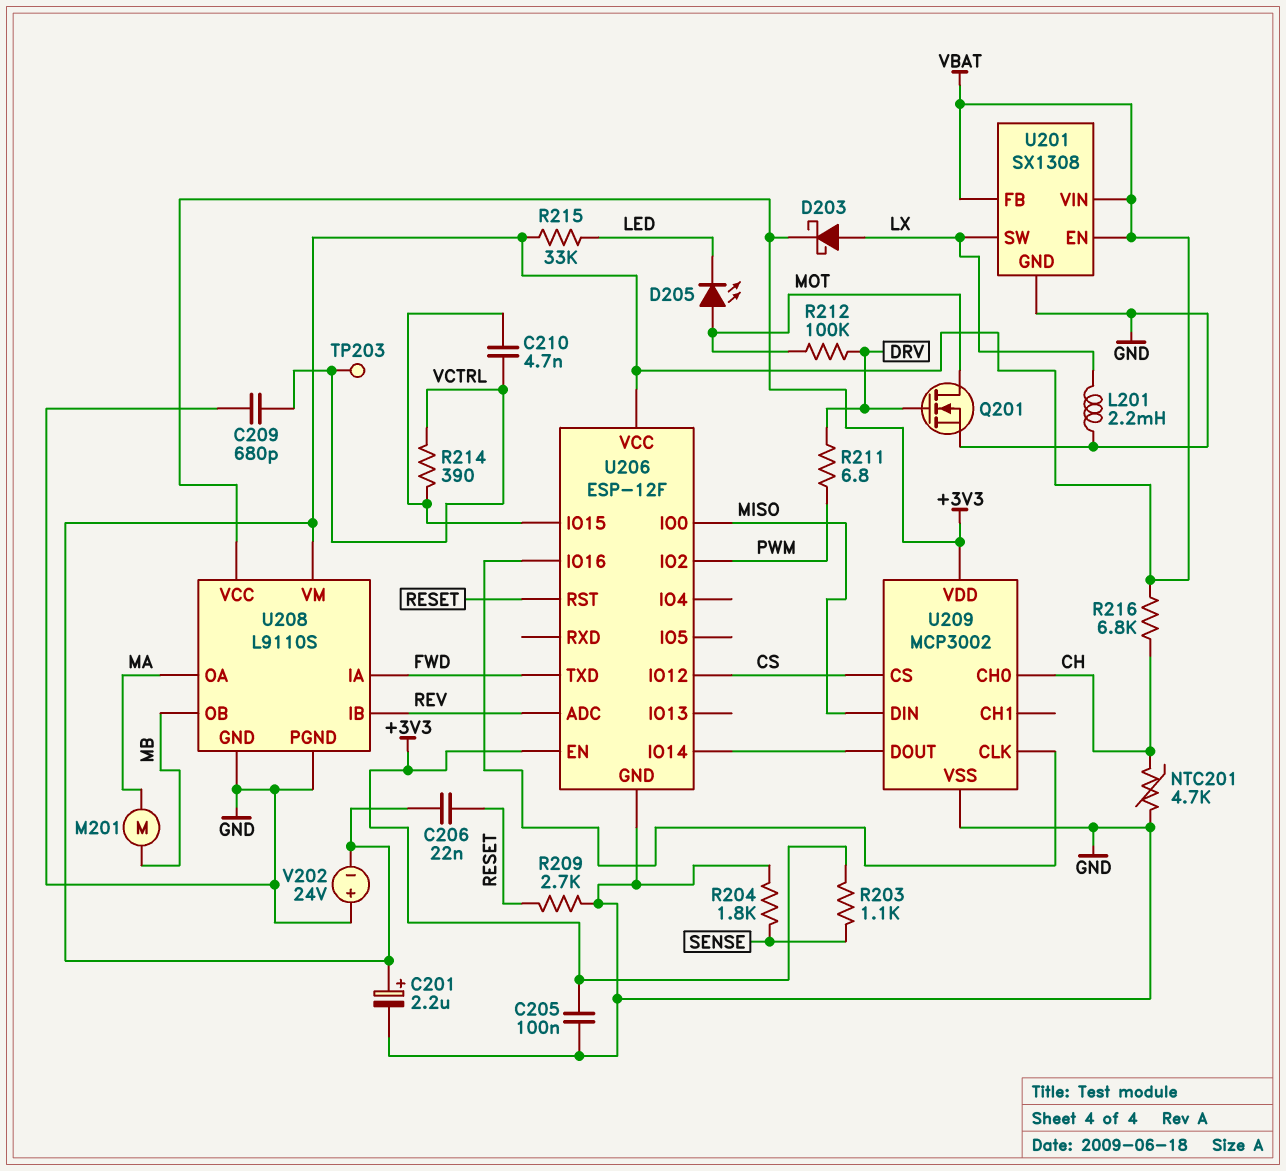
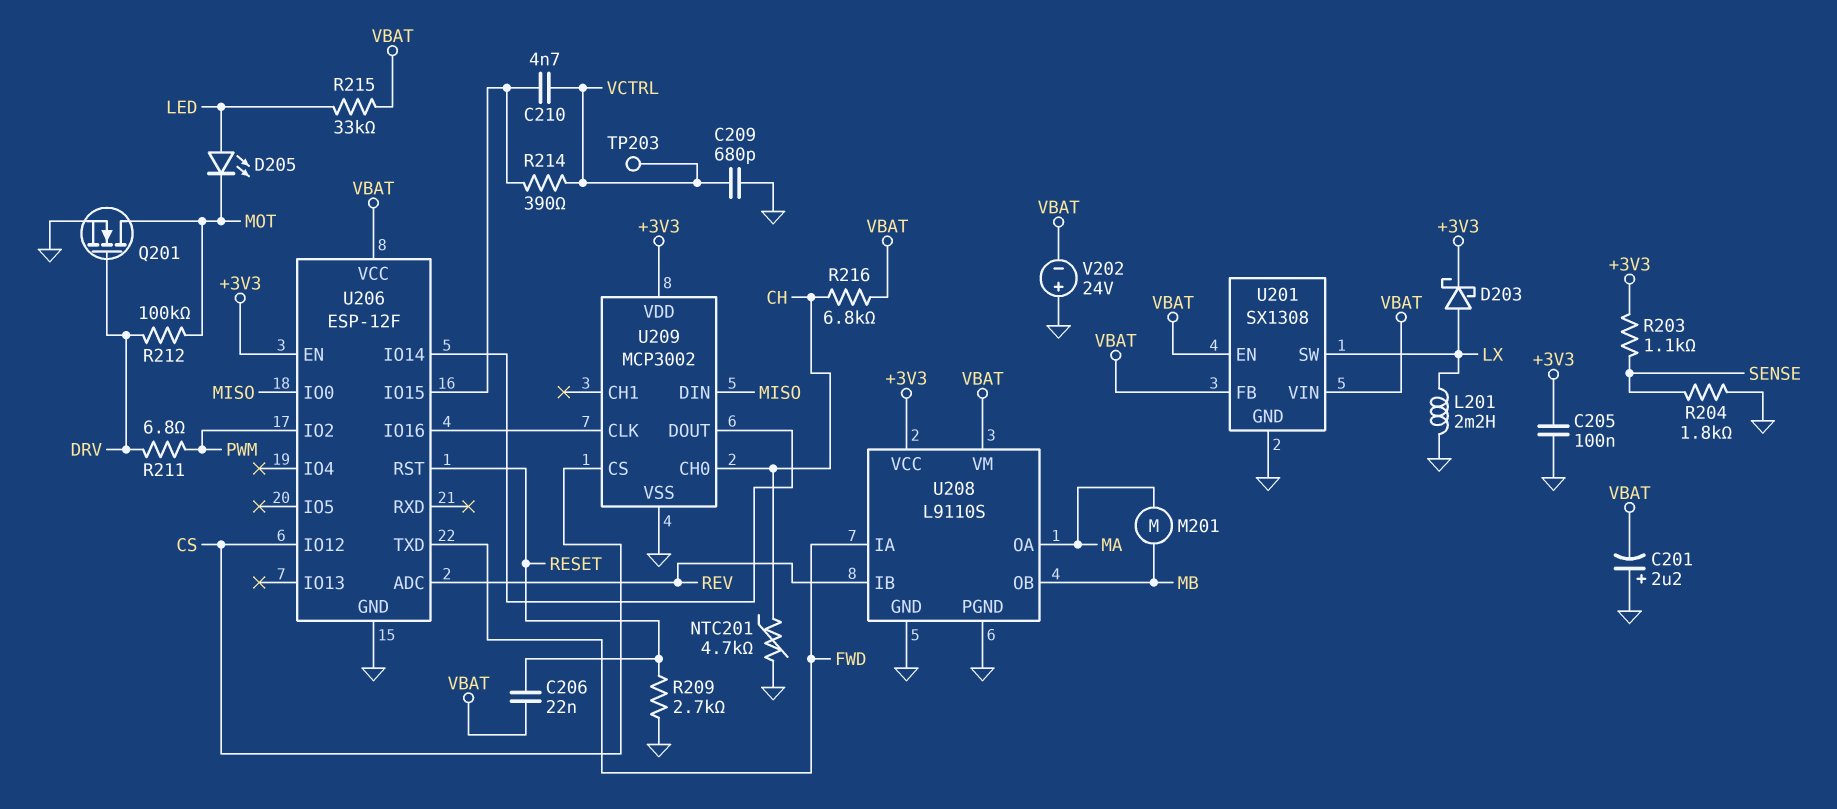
C201: 2.2uF (plus VBAT, minus GND) -> 2.2uF (plus GND, minus VBAT)
D205: LED (A MOT, K LED) -> LED (A LED, K MOT)

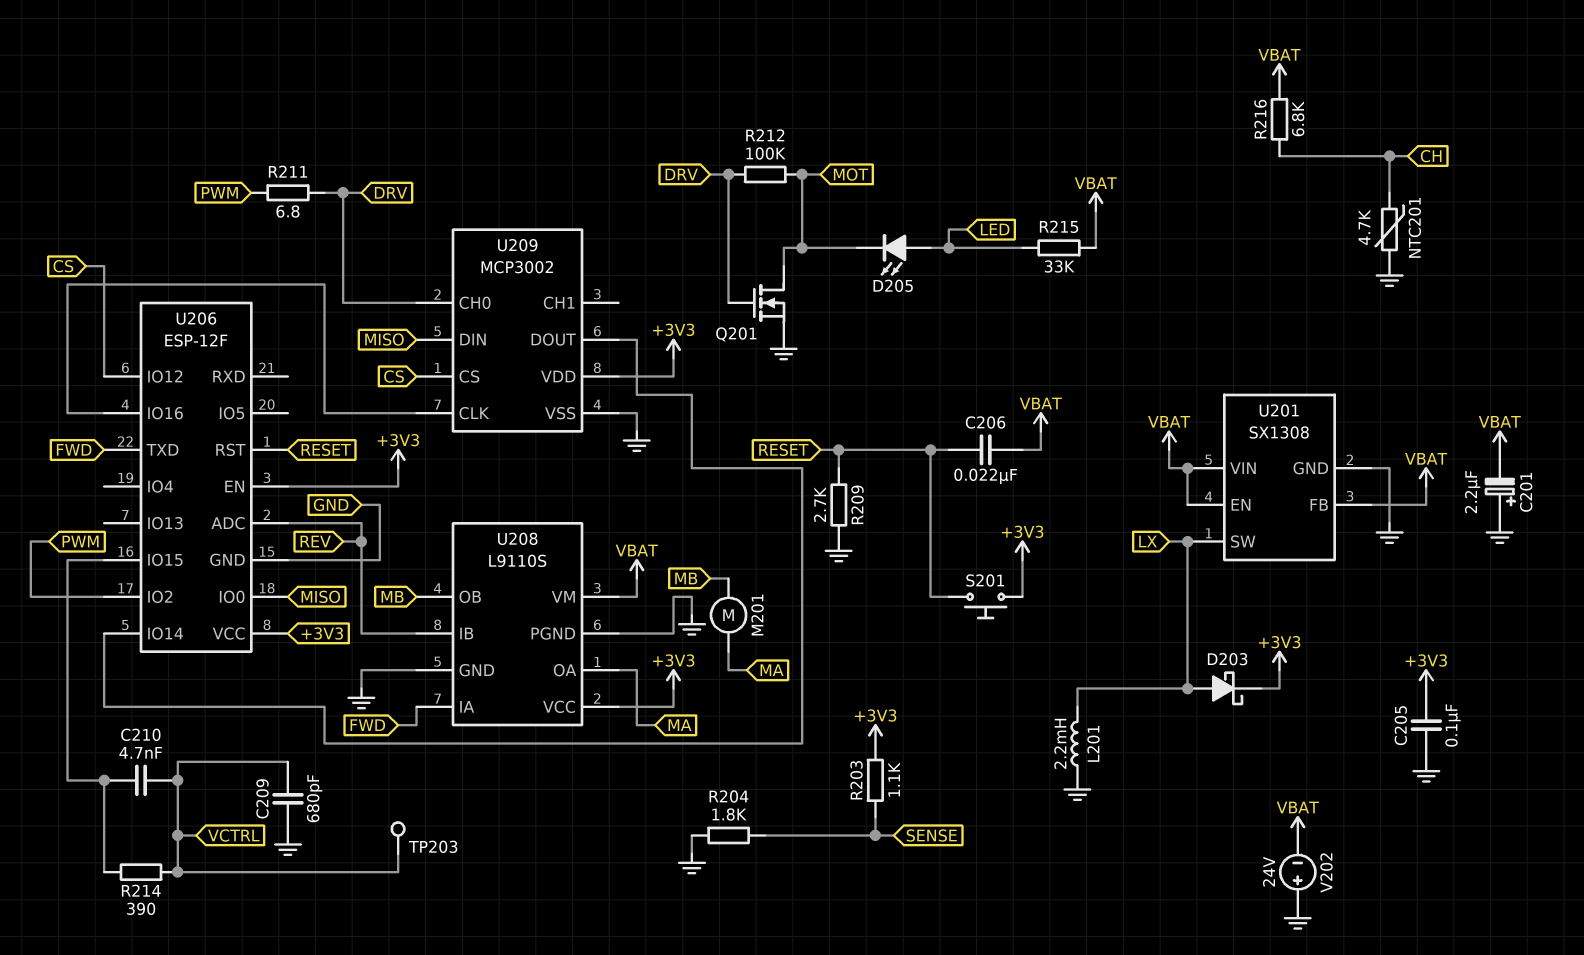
S201: none -> button (+3V3, RESET)
U206 pin VCC: VBAT -> +3V3
U209 pin CH0: CH -> DRV

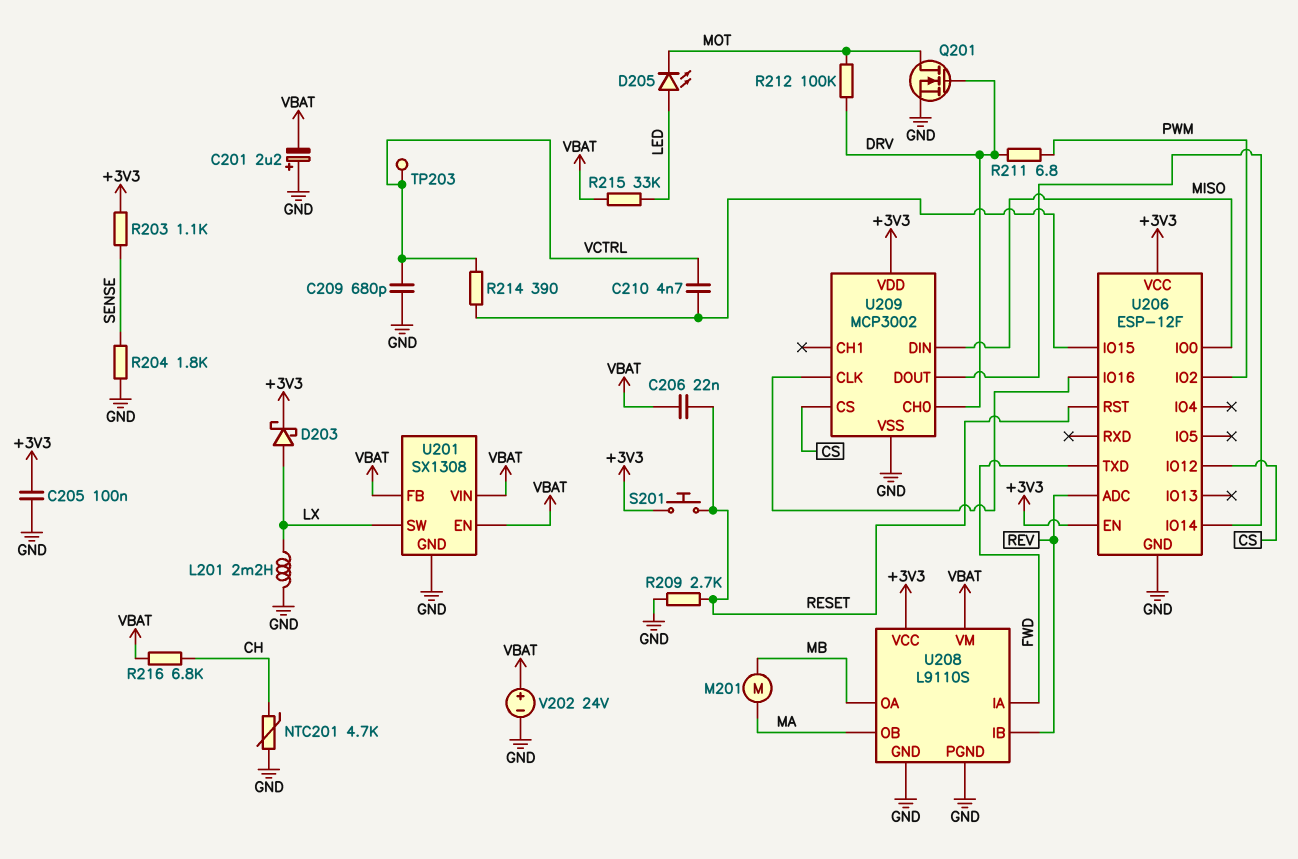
U208 pin OA: MA -> MB
U208 pin OB: MB -> MA
V202: 24V (plus GND, minus VBAT) -> 24V (plus VBAT, minus GND)

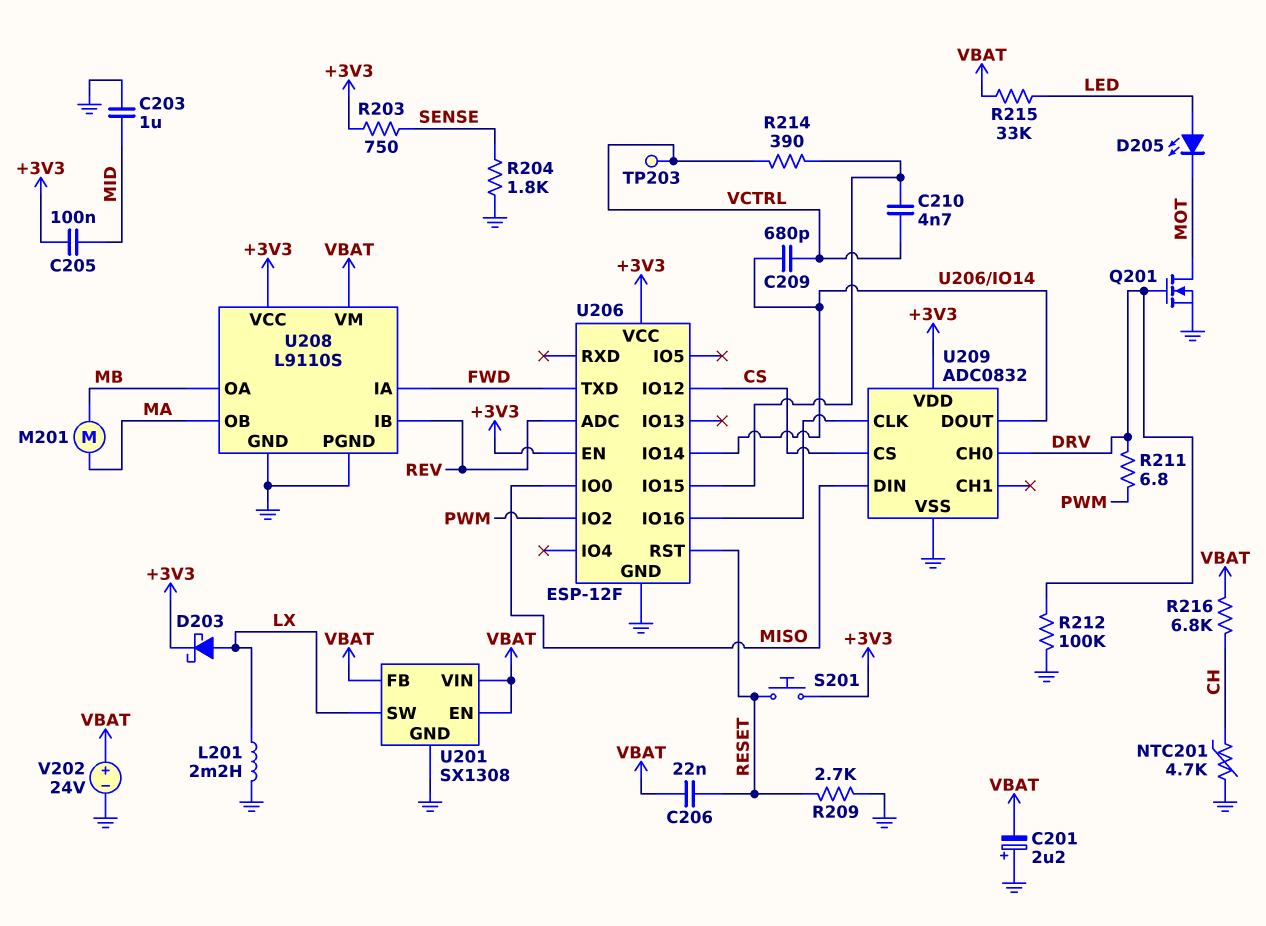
C203: none -> 1uF (GND, MID)
C205: 100nF (+3V3, GND) -> 100nF (+3V3, MID)
C209: 680pF (GND, VCTRL) -> 680pF (U206/IO14, VCTRL)
R203: 1.1k (+3V3, SENSE) -> 750 (+3V3, SENSE)
R212: 100k (DRV, MOT) -> 100k (DRV, GND)
U209: MCP3002 -> ADC0832

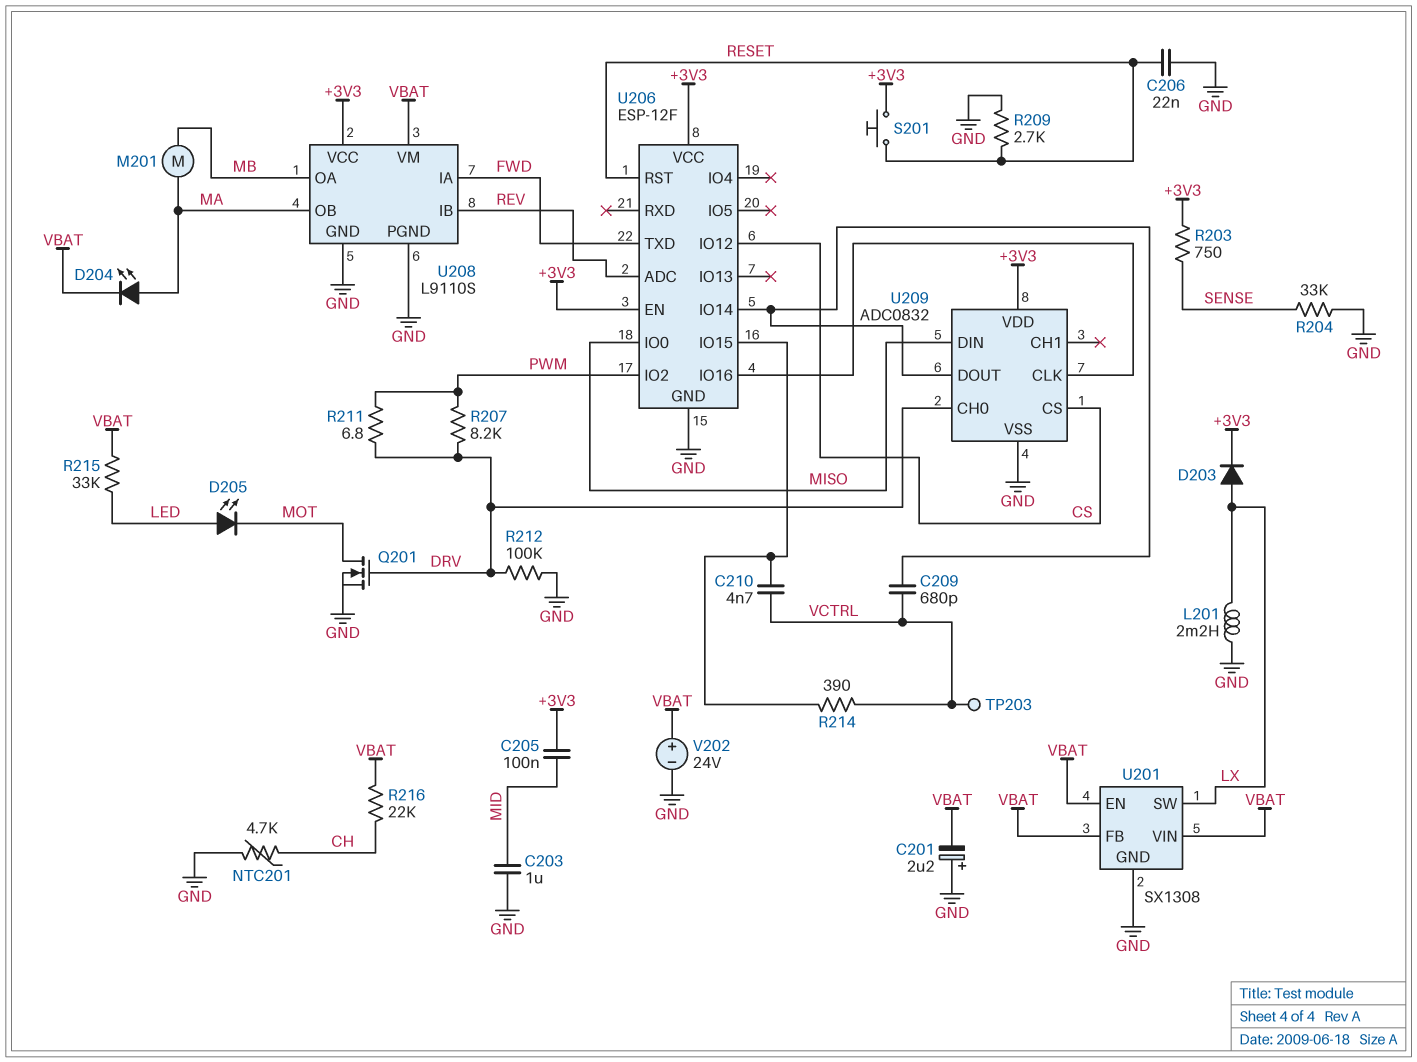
C206: 22nF (RESET, VBAT) -> 22nF (GND, RESET)
D203: schottky (A LX, K +3V3) -> diode (A LX, K +3V3)
D204: none -> LED (A MA, K VBAT)
R204: 1.8k (GND, SENSE) -> 33k (GND, SENSE)
R207: none -> 8.2k (DRV, PWM)
R216: 6.8k (CH, VBAT) -> 22k (CH, VBAT)

